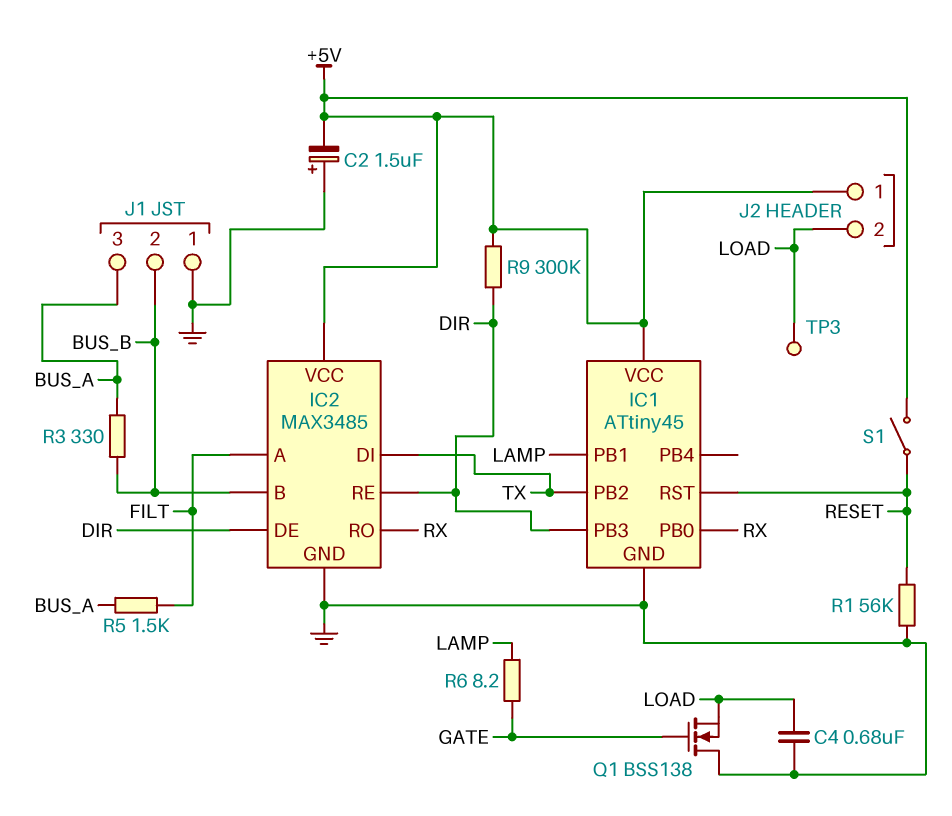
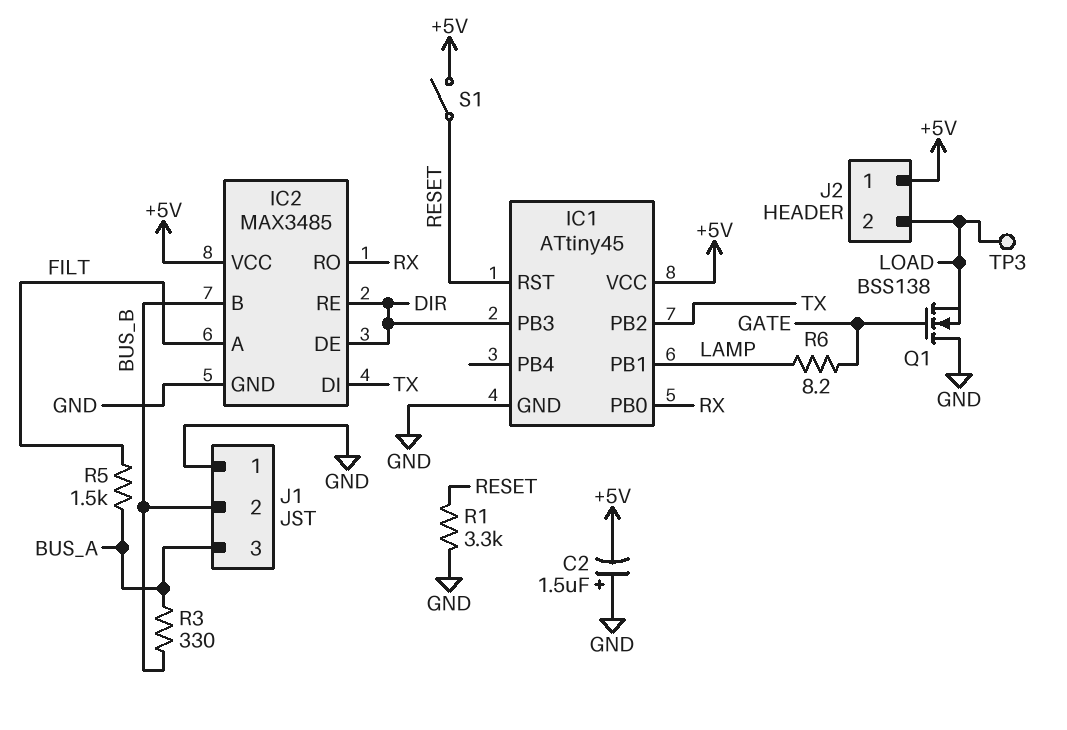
C4: 680nF (GND, LOAD) -> none
R1: 56k (GND, RESET) -> 3.3k (GND, RESET)
R9: 300k (+5V, DIR) -> none

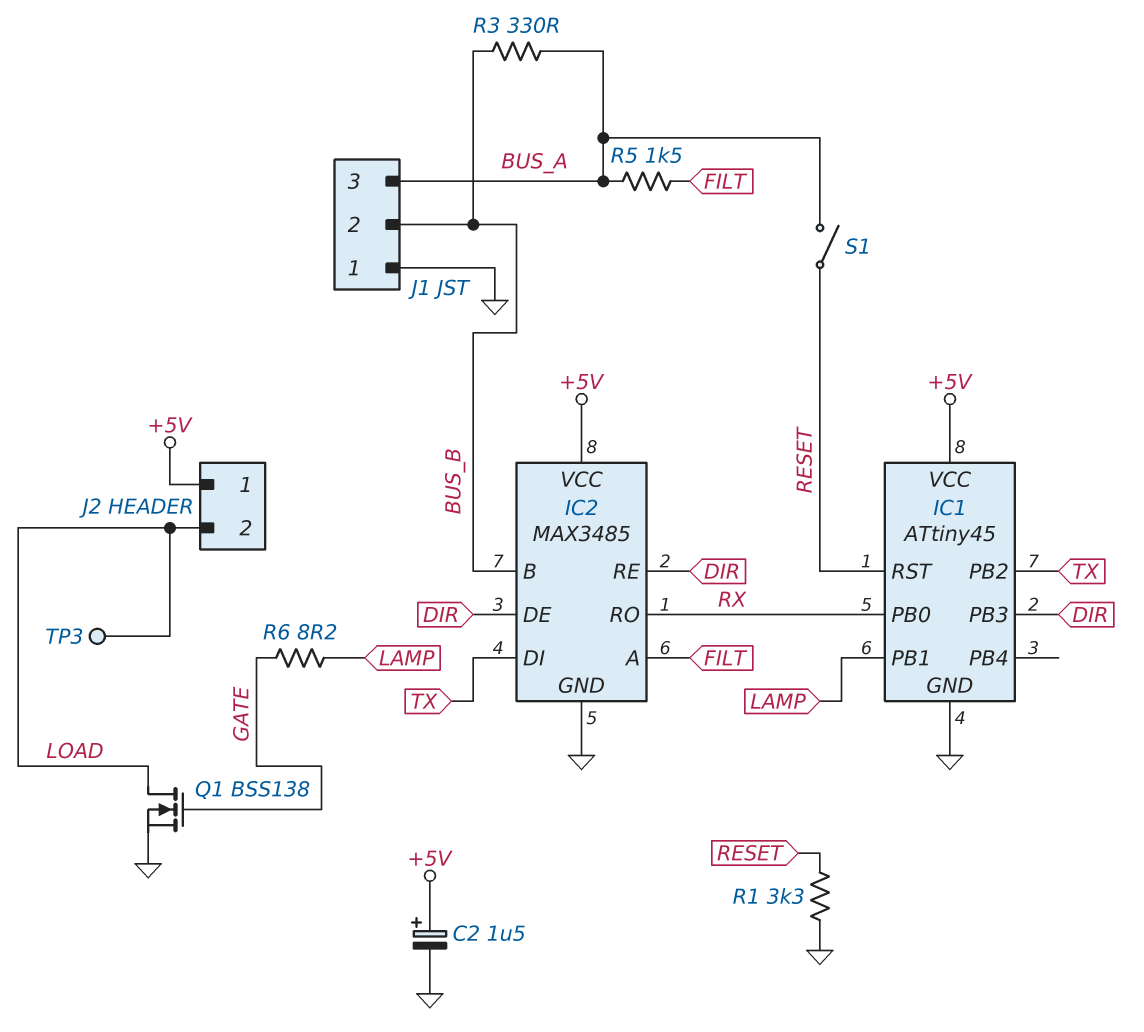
C2: 1.5uF (plus GND, minus +5V) -> 1.5uF (plus +5V, minus GND)
Q1: NMOS BSS138 (G GATE, D GND, S LOAD) -> NMOS BSS138 (G GATE, D LOAD, S GND)
S1: switch (+5V, RESET) -> switch (BUS_A, RESET)

